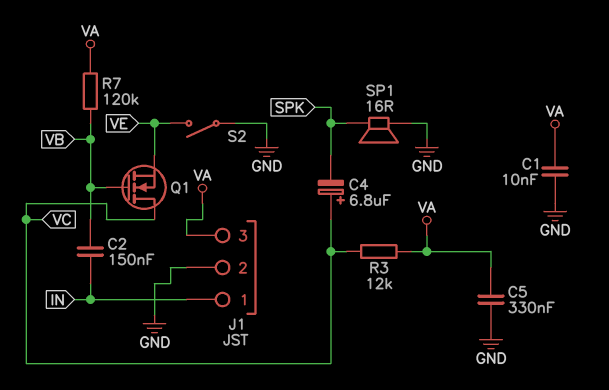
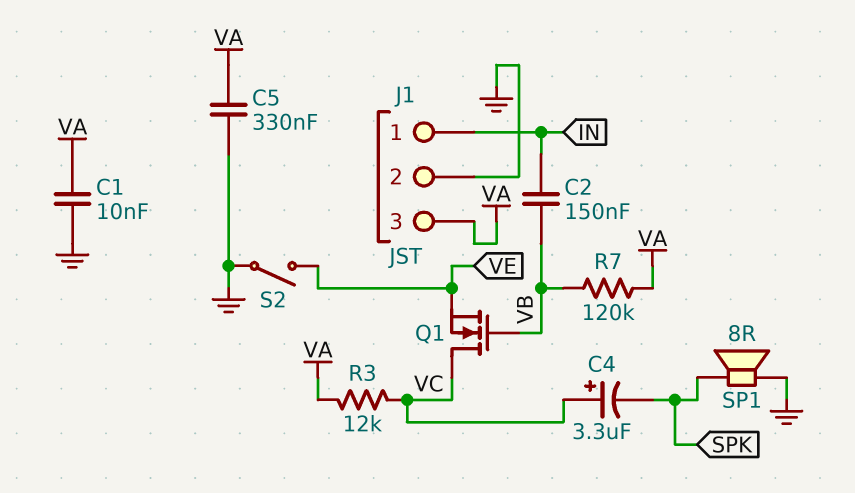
C4: 6.8uF (plus VC, minus SPK) -> 3.3uF (plus VC, minus SPK)
SP1: speaker 16R (GND, SPK) -> speaker 8R (GND, SPK)

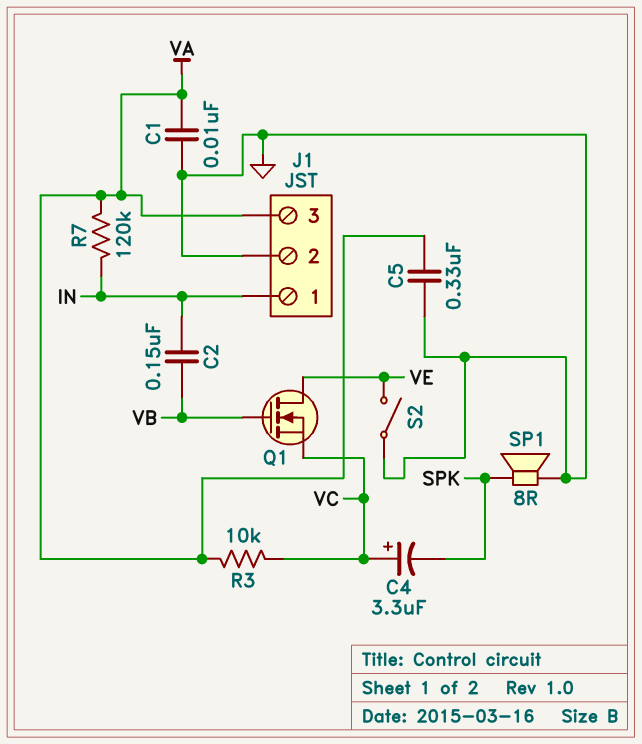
Q1: NMOS (G VB, D VC, S VE) -> NMOS (G VB, D VE, S VC)
R3: 12k (VA, VC) -> 10k (VA, VC)
R7: 120k (VA, VB) -> 120k (IN, VA)

